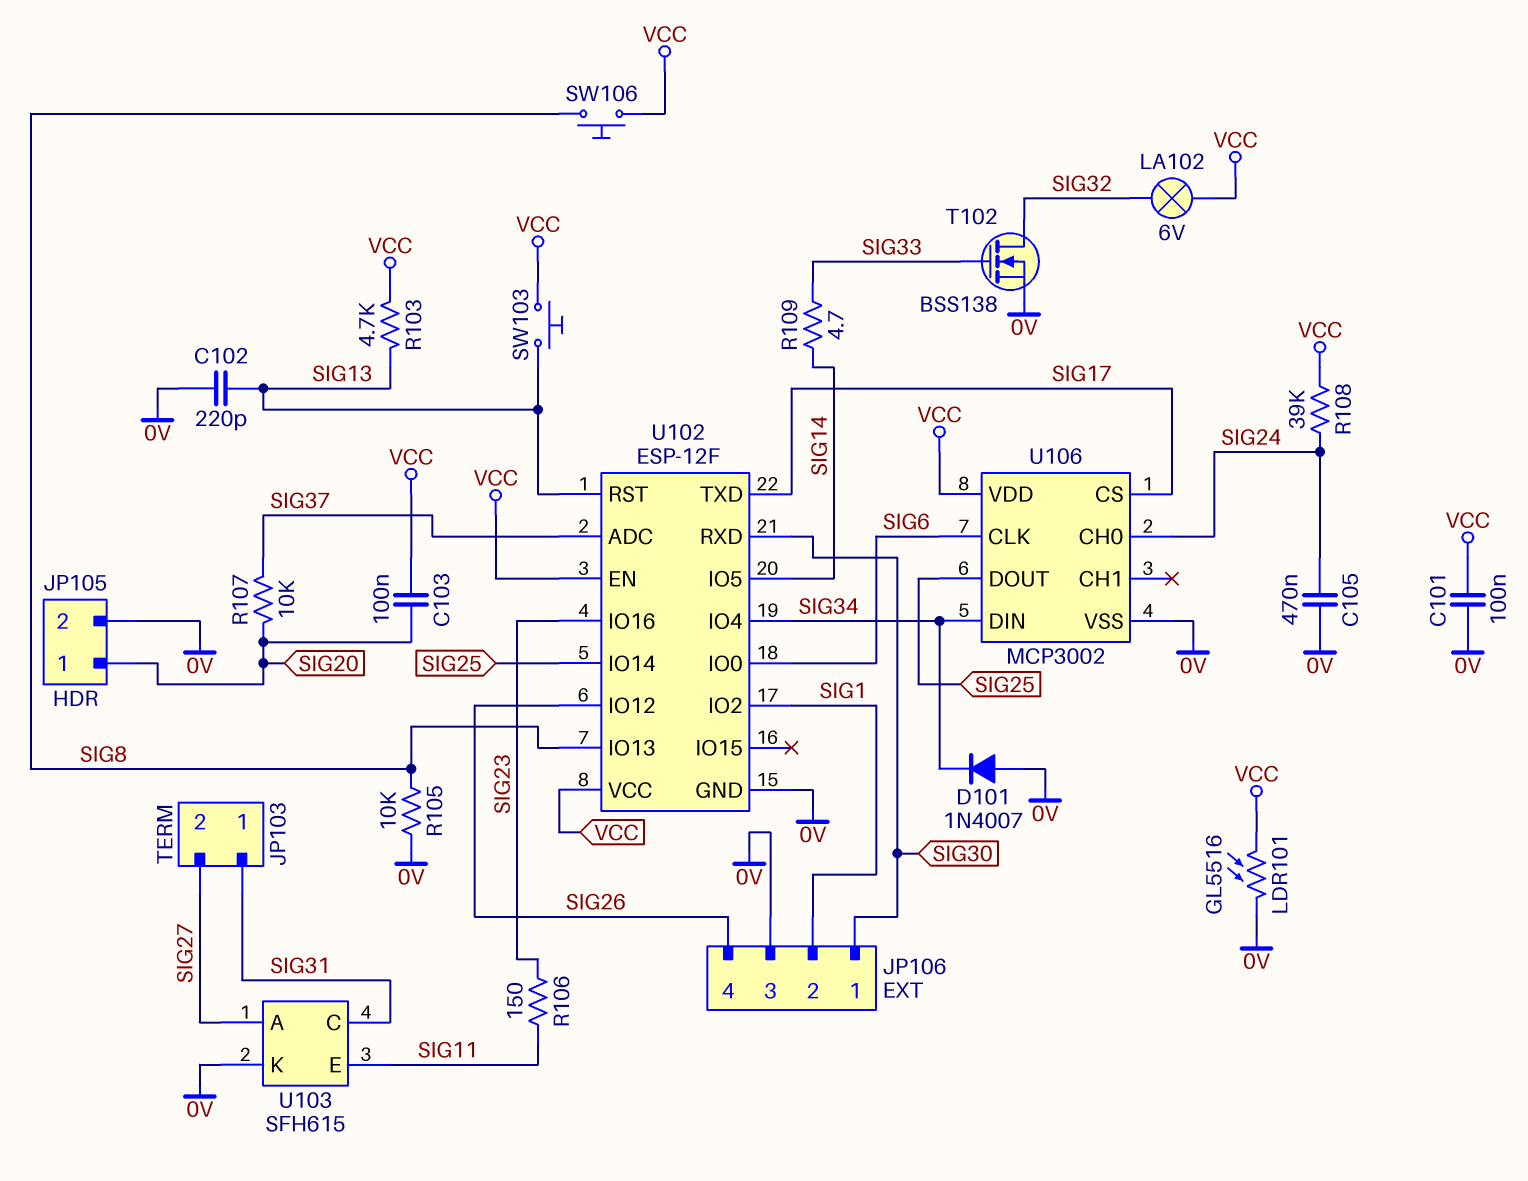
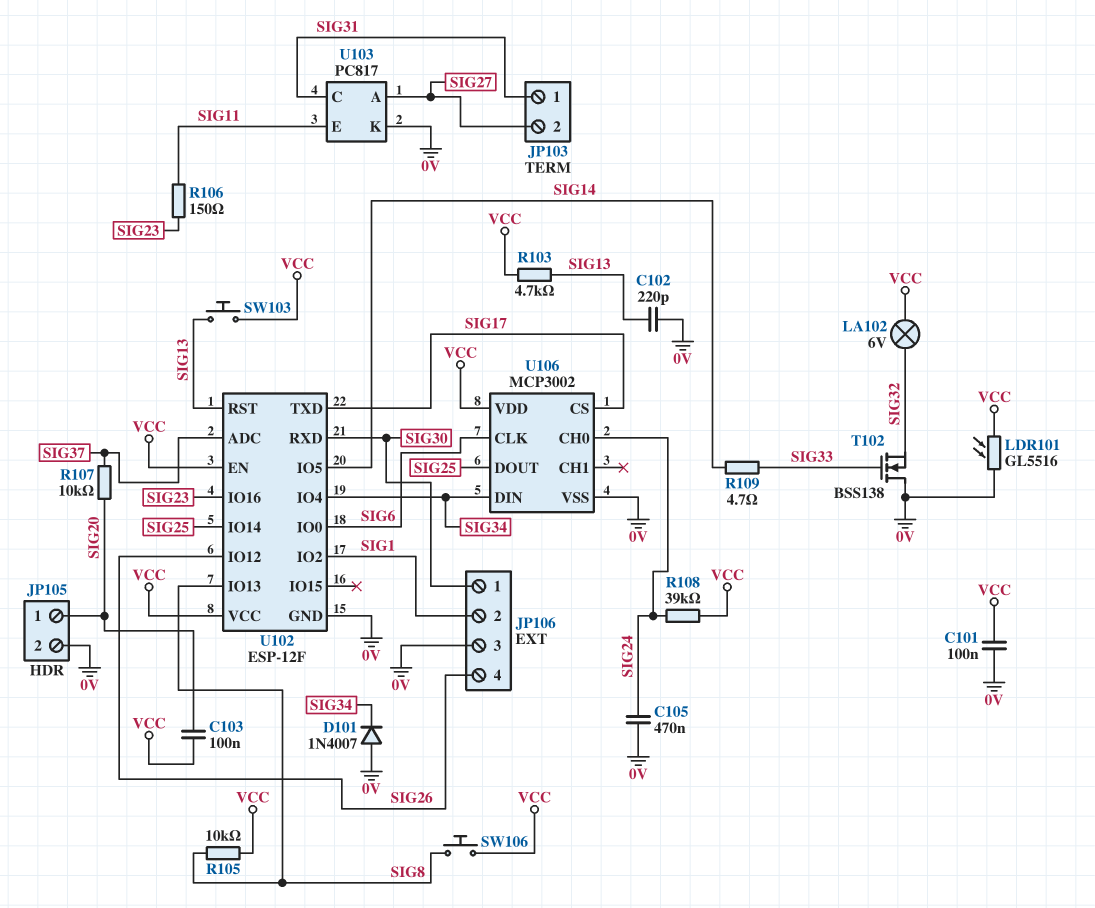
R105: 10k (0V, SIG8) -> 10k (SIG8, VCC)
T102: NMOS BSS138 (G SIG33, D SIG32, S 0V) -> NMOS BSS138 (G SIG33, D 0V, S SIG32)
U103: SFH615 -> PC817

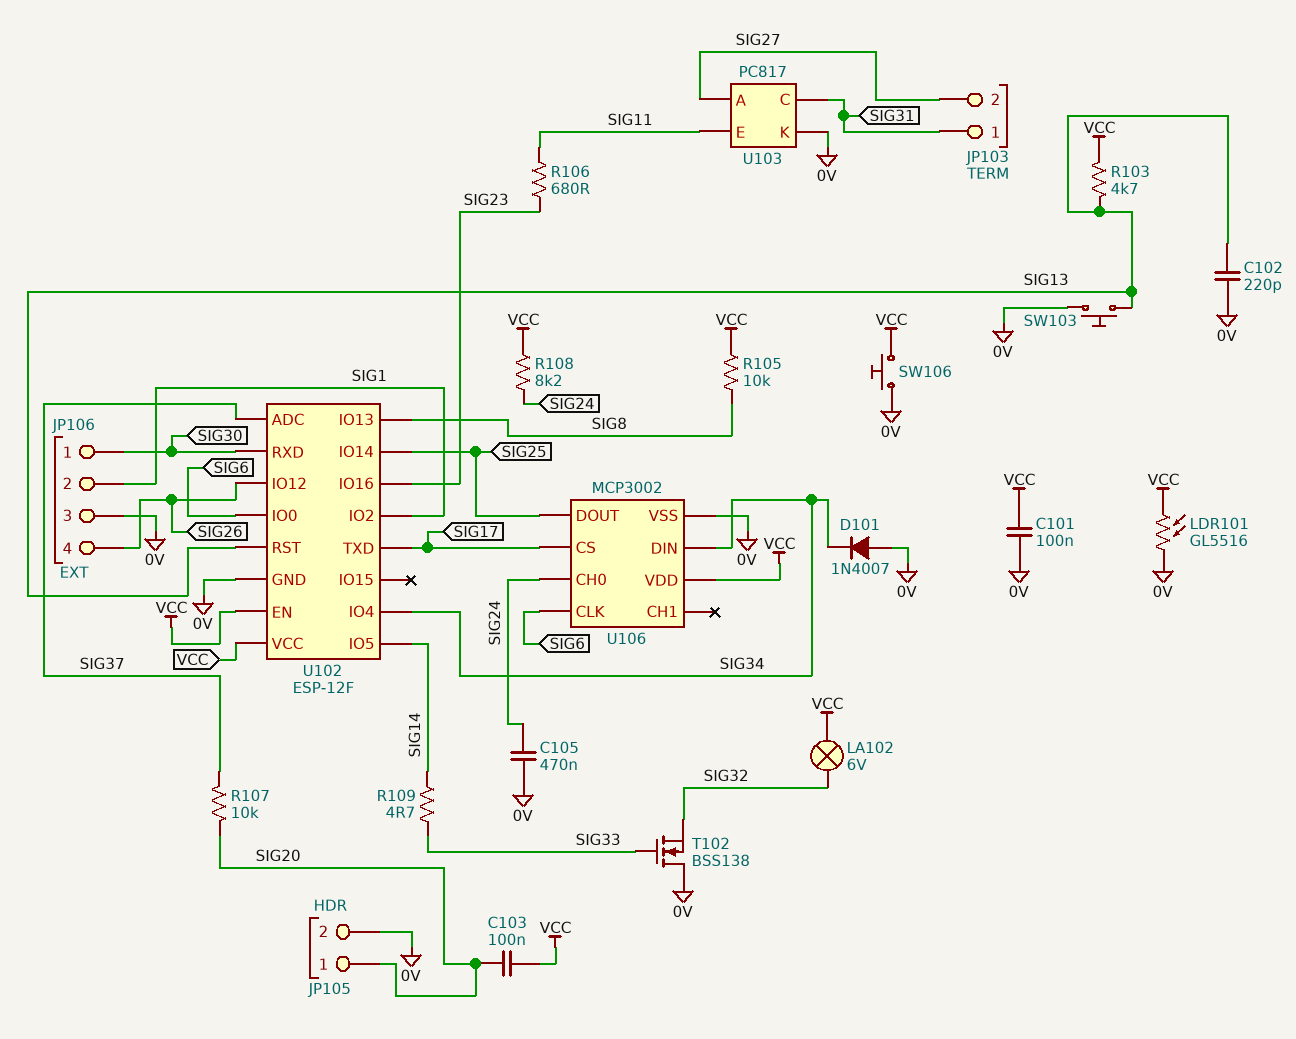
R106: 150 (SIG11, SIG23) -> 680 (SIG11, SIG23)
R108: 39k (SIG24, VCC) -> 8.2k (SIG24, VCC)
SW103: button (SIG13, VCC) -> button (0V, SIG13)
SW106: button (SIG8, VCC) -> button (0V, VCC)

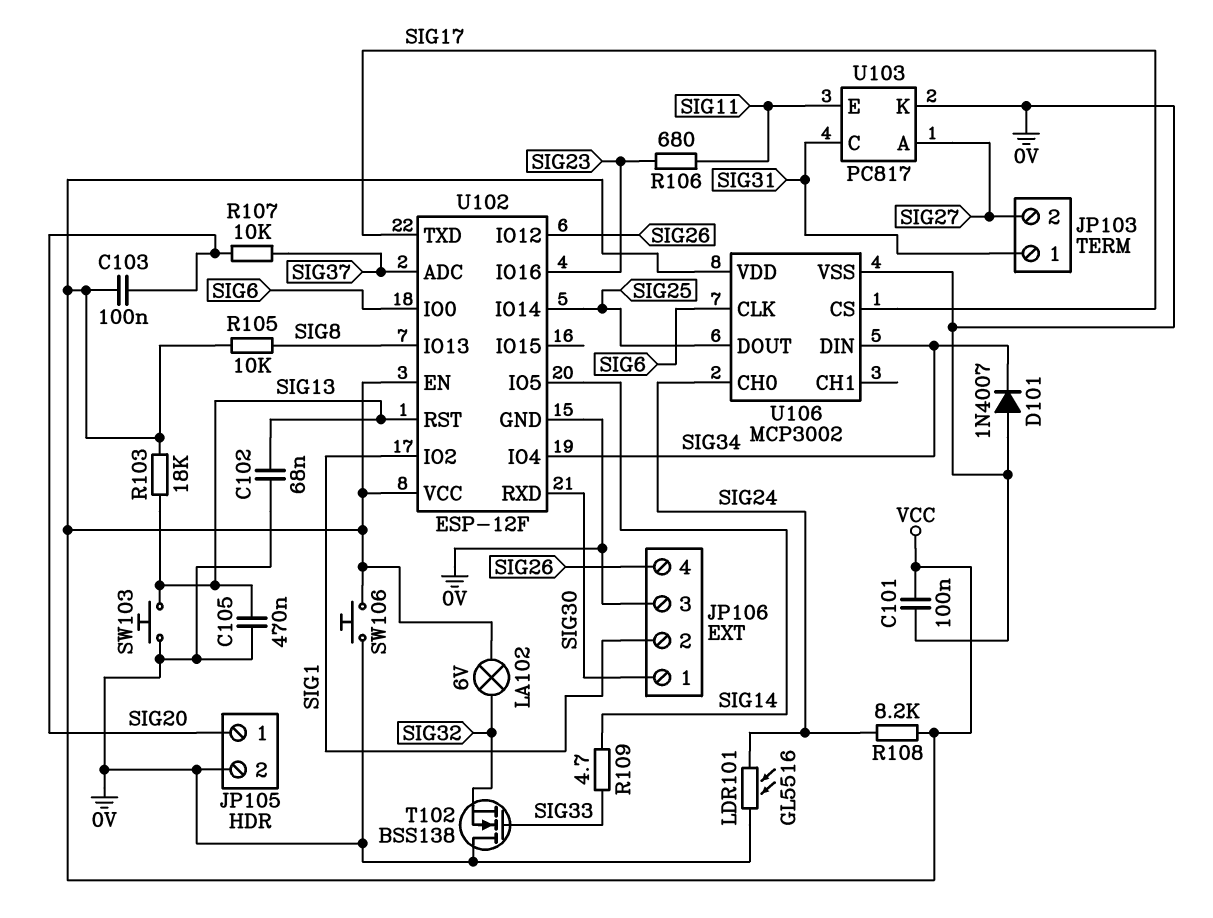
C102: 220pF (0V, SIG13) -> 68nF (0V, SIG13)
C105: 470nF (0V, SIG24) -> 470nF (0V, SIG13)
LDR101: GL5516 (0V, VCC) -> GL5516 (0V, SIG24)
R103: 4.7k (SIG13, VCC) -> 18k (SIG13, VCC)

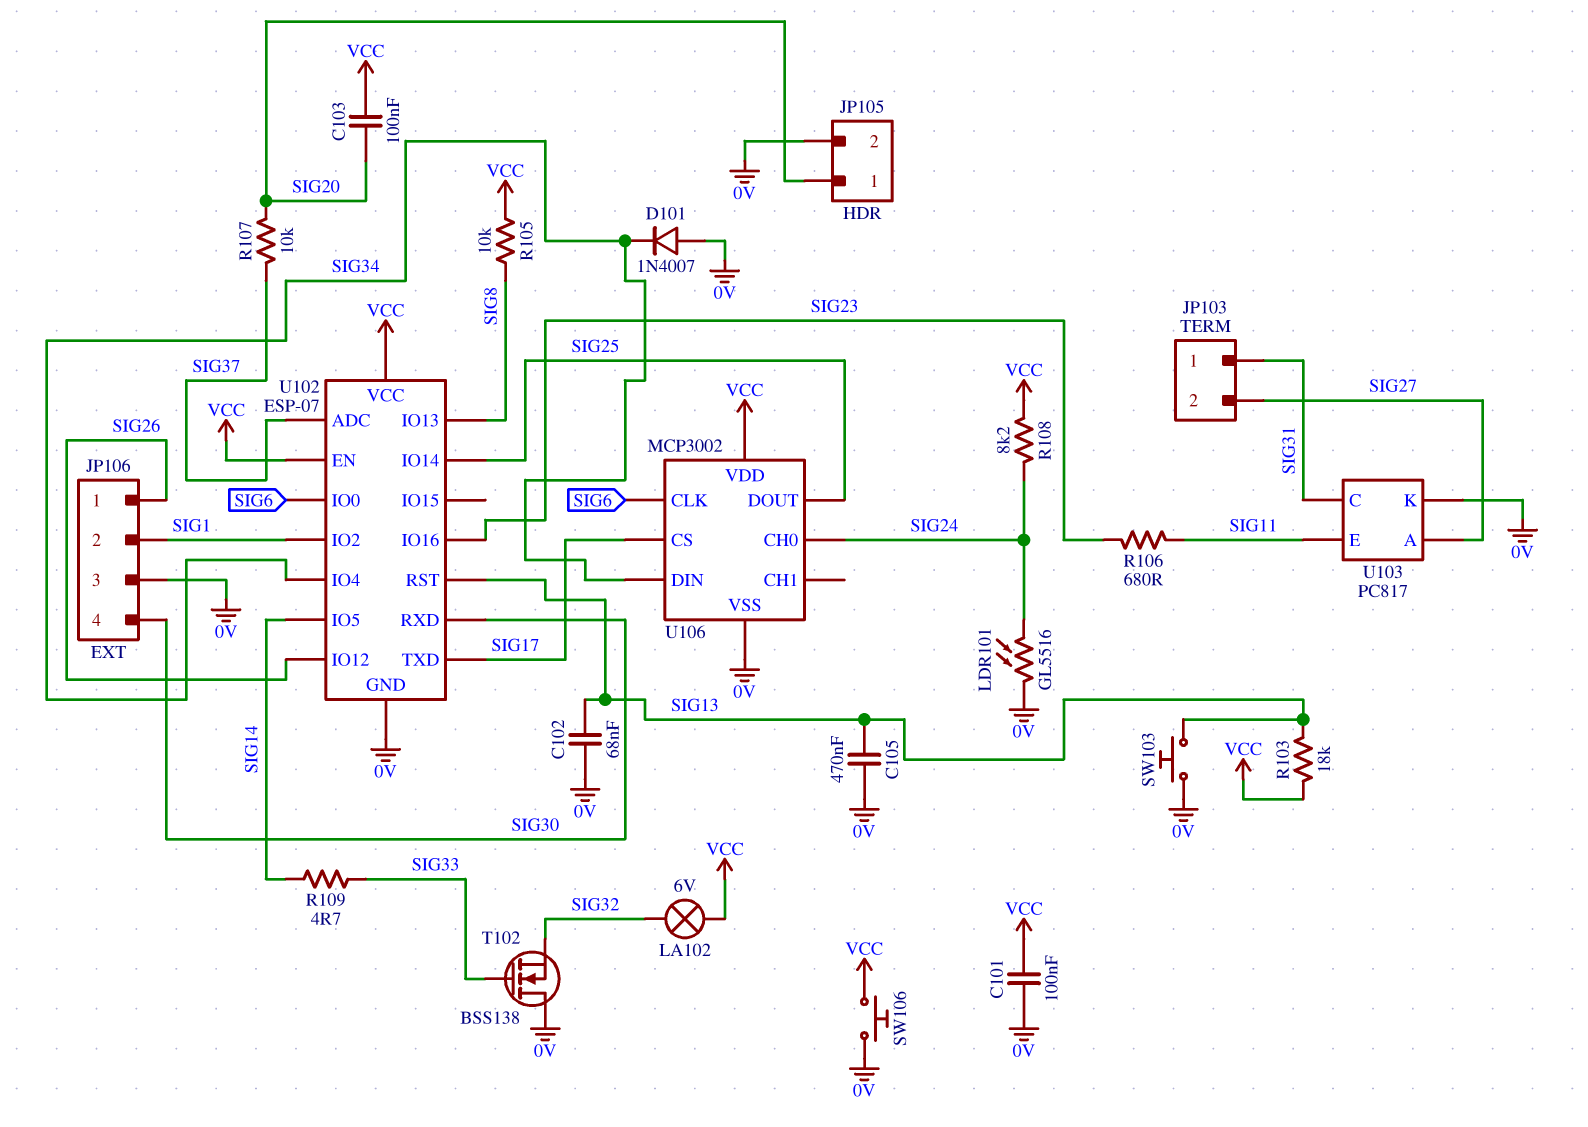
JP106 pin 1: SIG30 -> SIG26
JP106 pin 4: SIG26 -> SIG30
U102: ESP-12F -> ESP-07

